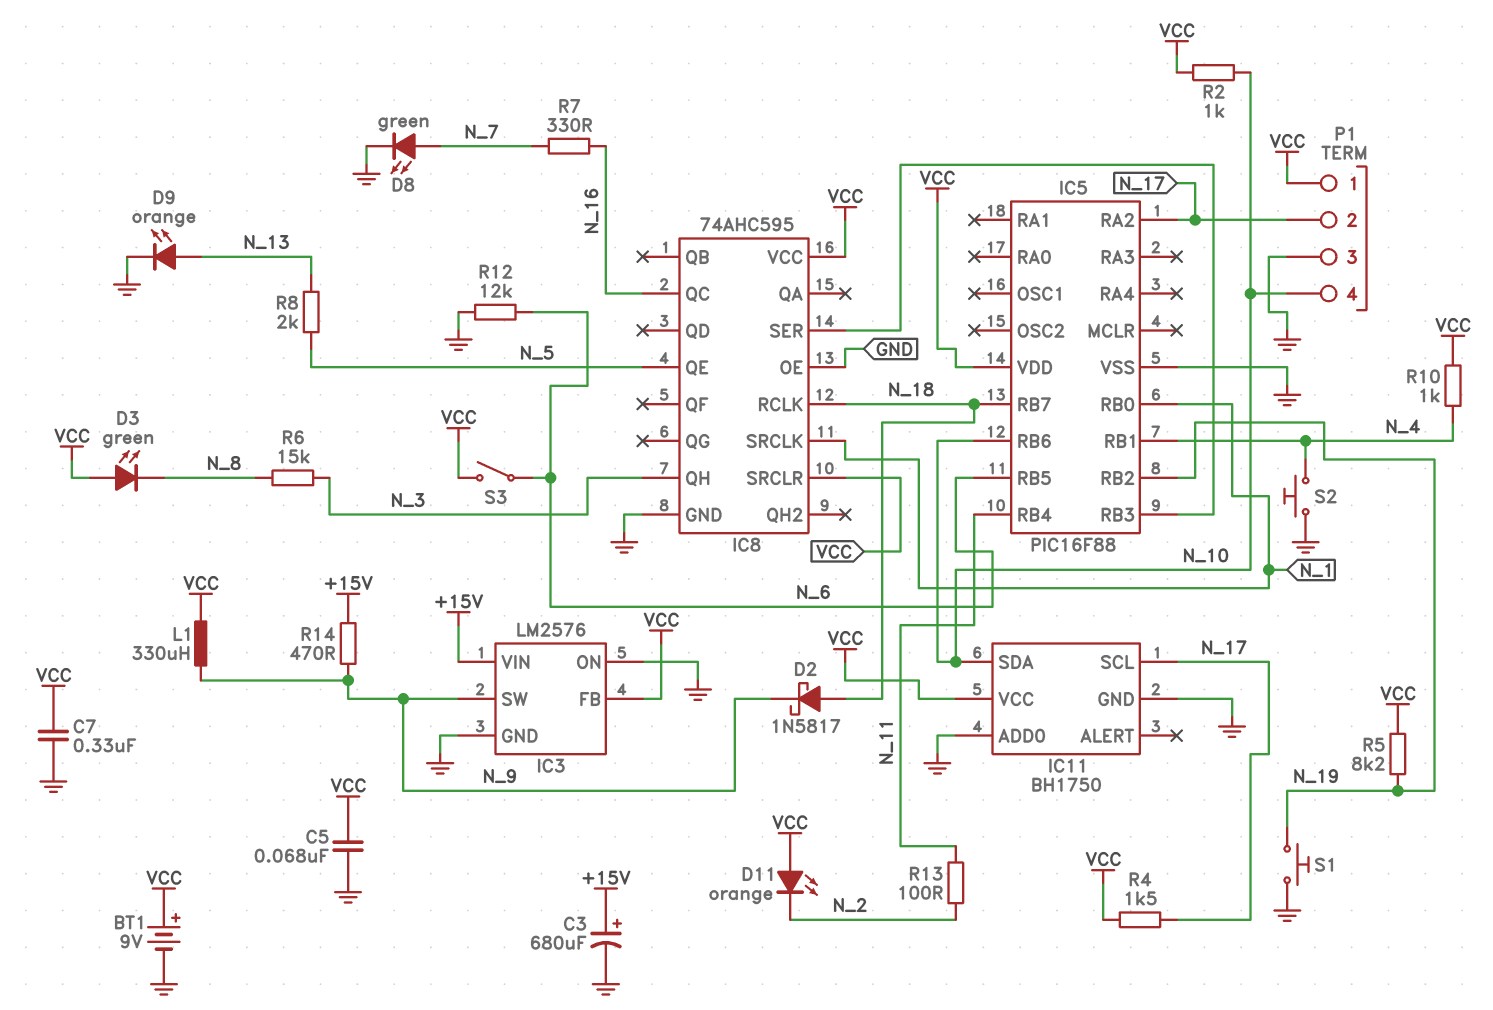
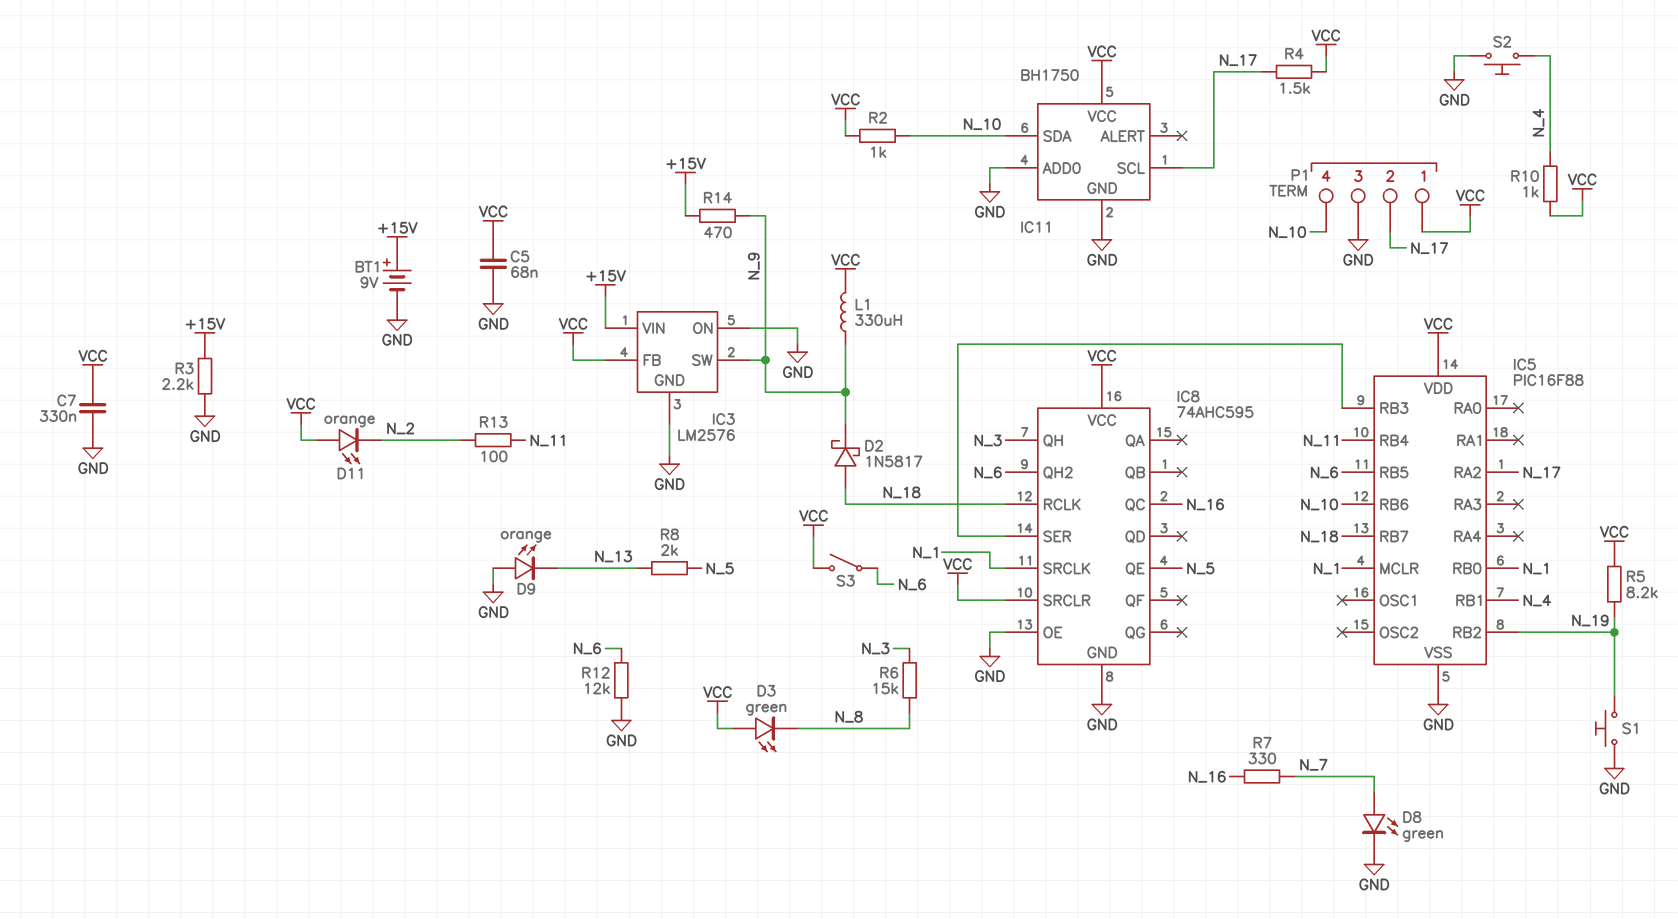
BT1: 9V (plus VCC, minus GND) -> 9V (plus +15V, minus GND)
C3: 680uF (plus +15V, minus GND) -> none
D9: LED orange (A N_13, K GND) -> LED orange (A GND, K N_13)
IC5 pin MCLR: none -> N_1
IC8 pin QH2: none -> N_6
R3: none -> 2.2k (+15V, GND)

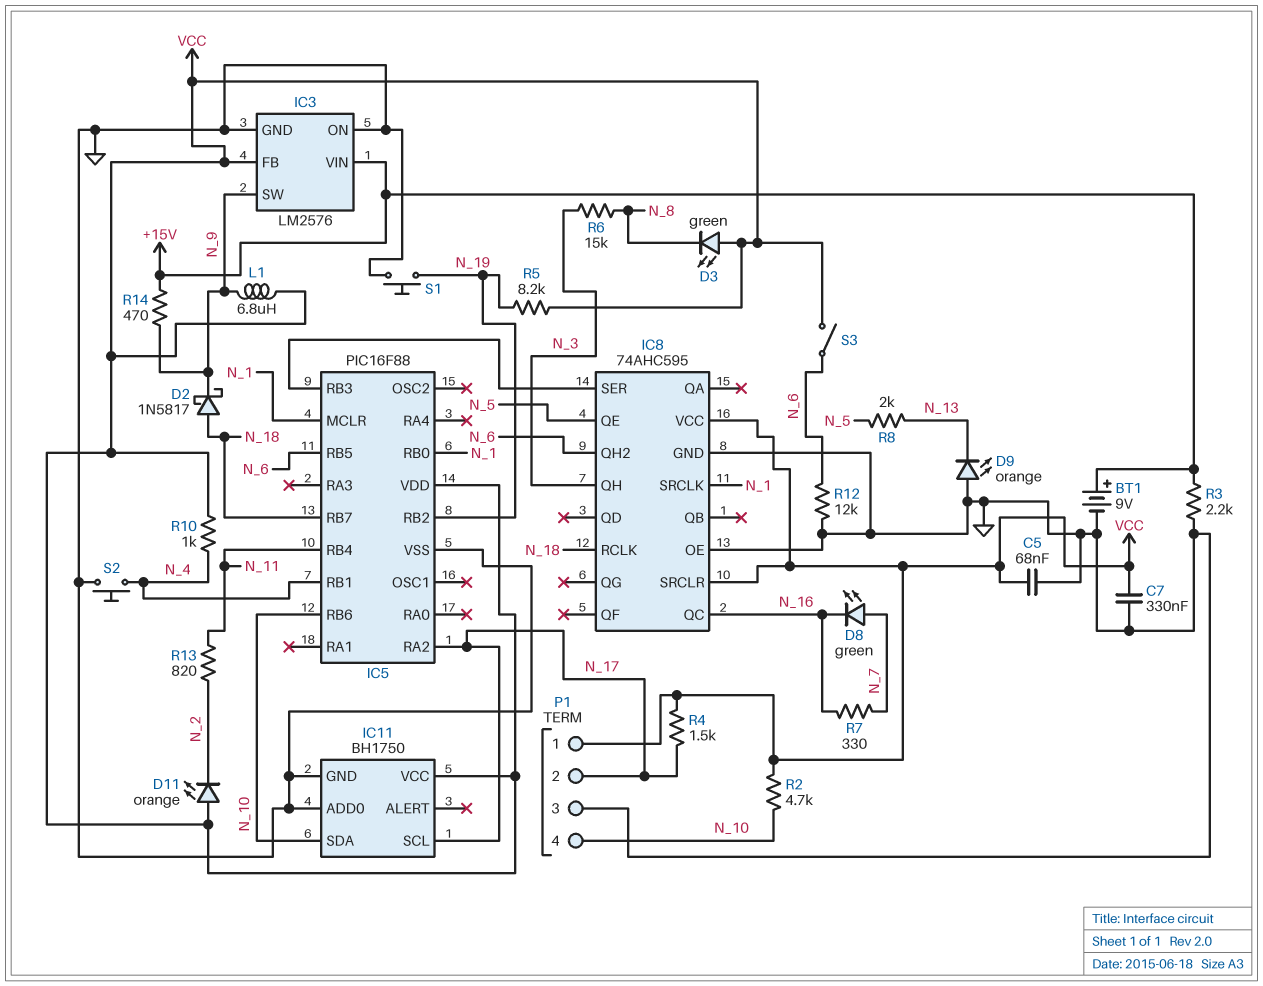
D8: LED green (A N_7, K GND) -> LED green (A N_7, K N_16)
L1: 330uH (N_9, VCC) -> 6.8uH (N_9, VCC)
R2: 1k (N_10, VCC) -> 4.7k (N_10, VCC)
R13: 100 (N_2, N_11) -> 820 (N_2, N_11)

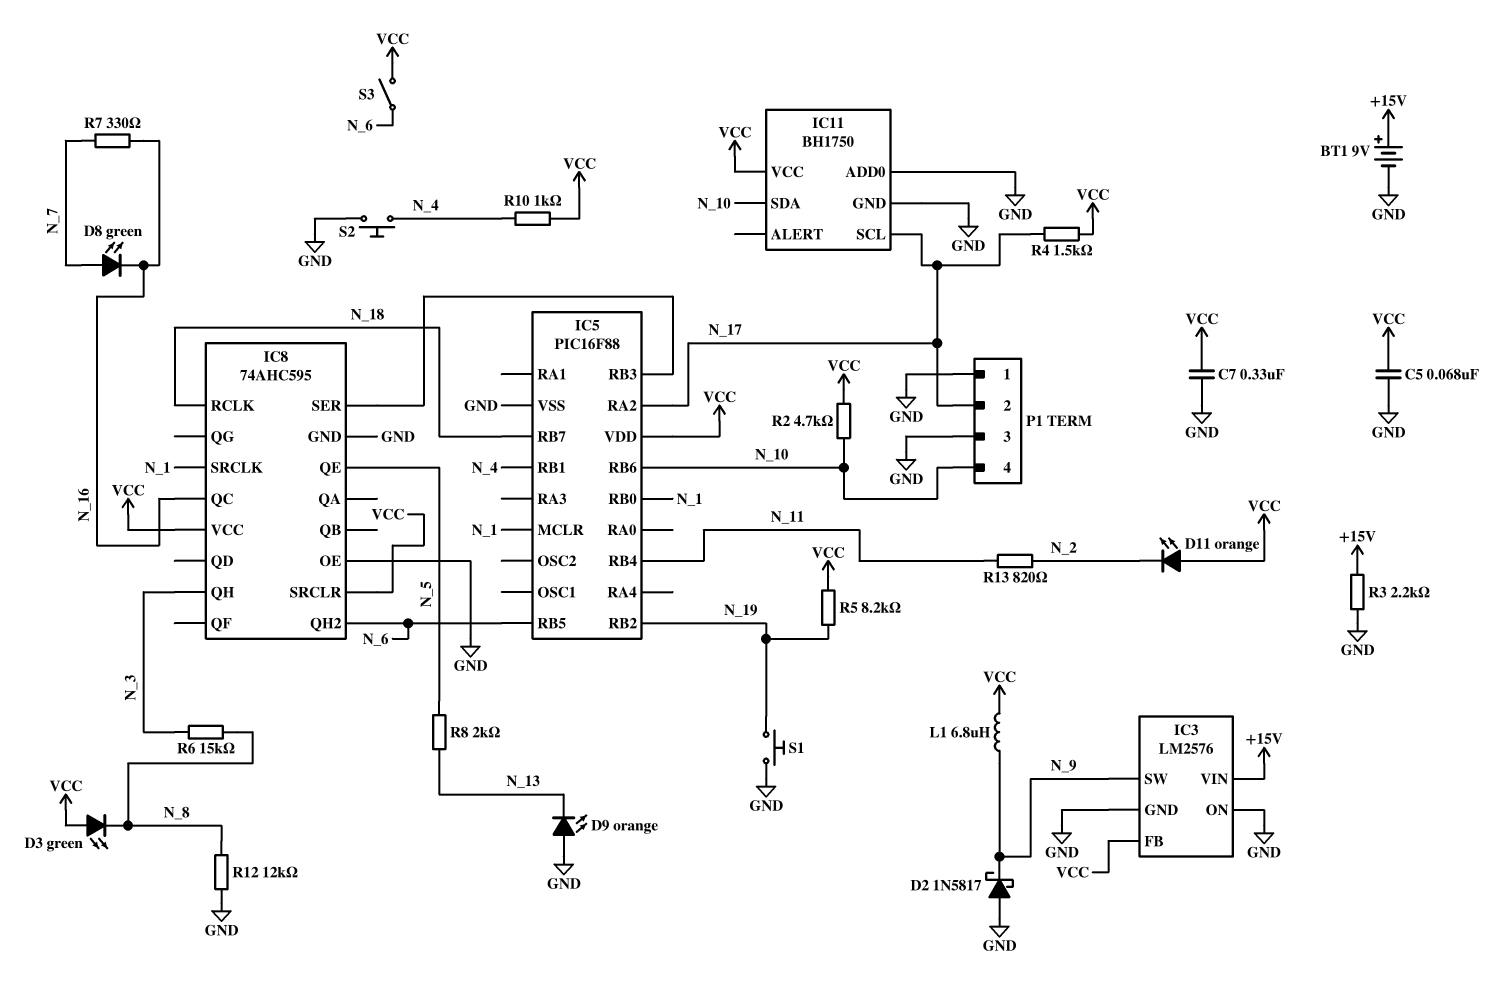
D2: schottky 1N5817 (A N_18, K N_9) -> schottky 1N5817 (A GND, K N_9)
P1 pin 1: VCC -> GND
R12: 12k (GND, N_6) -> 12k (GND, N_8)
R14: 470 (+15V, N_9) -> none

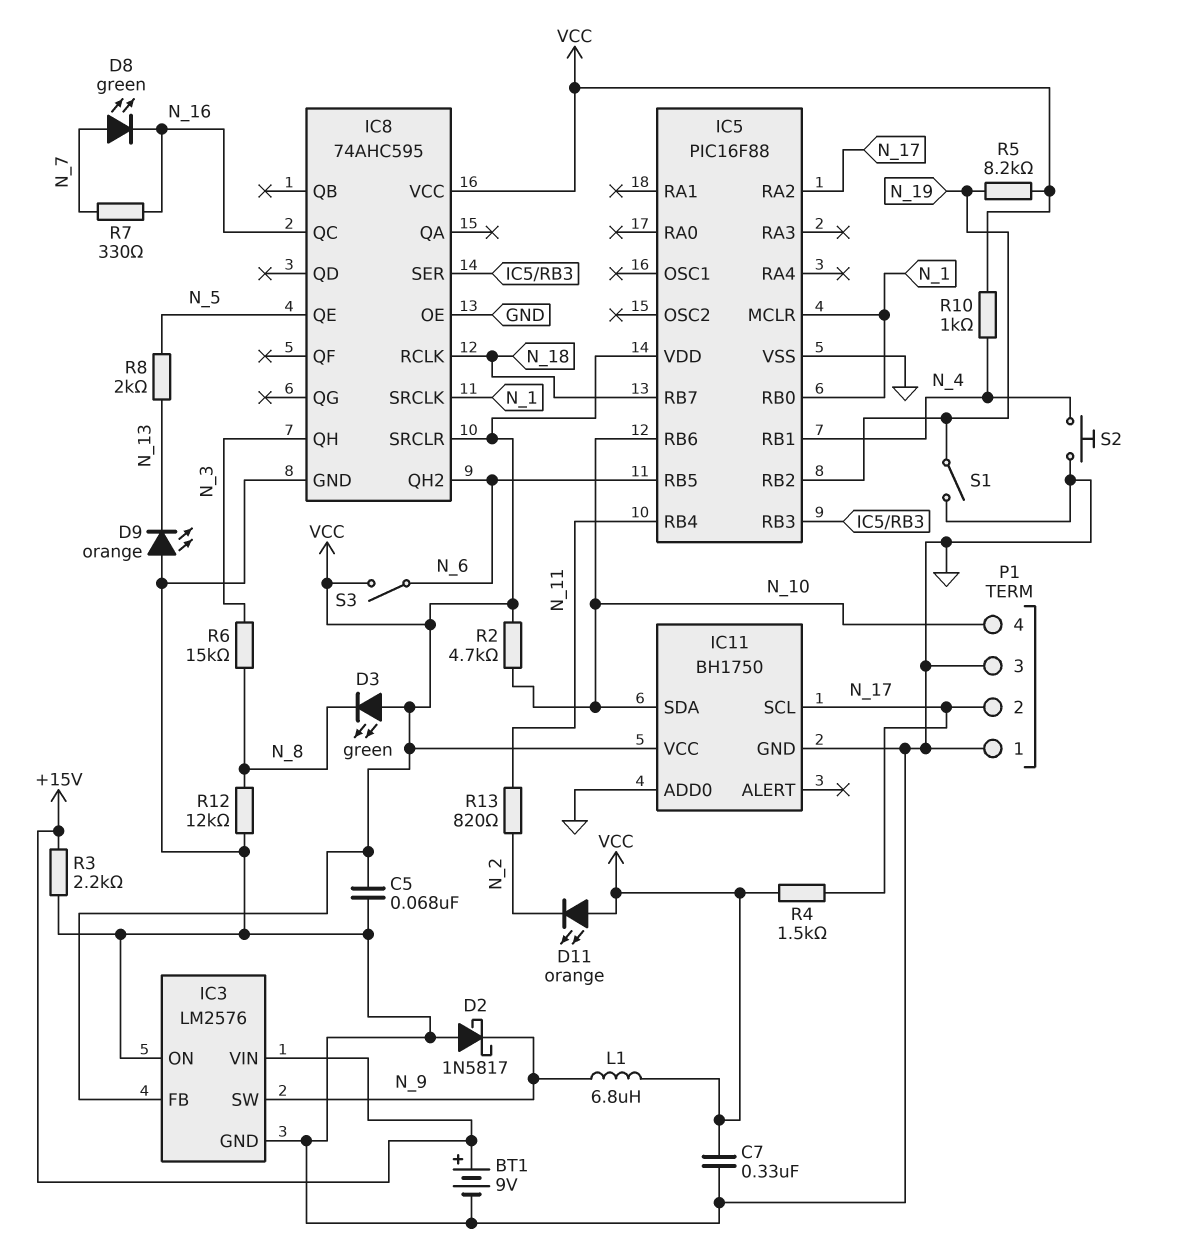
S1: button (GND, N_19) -> switch (GND, N_19)

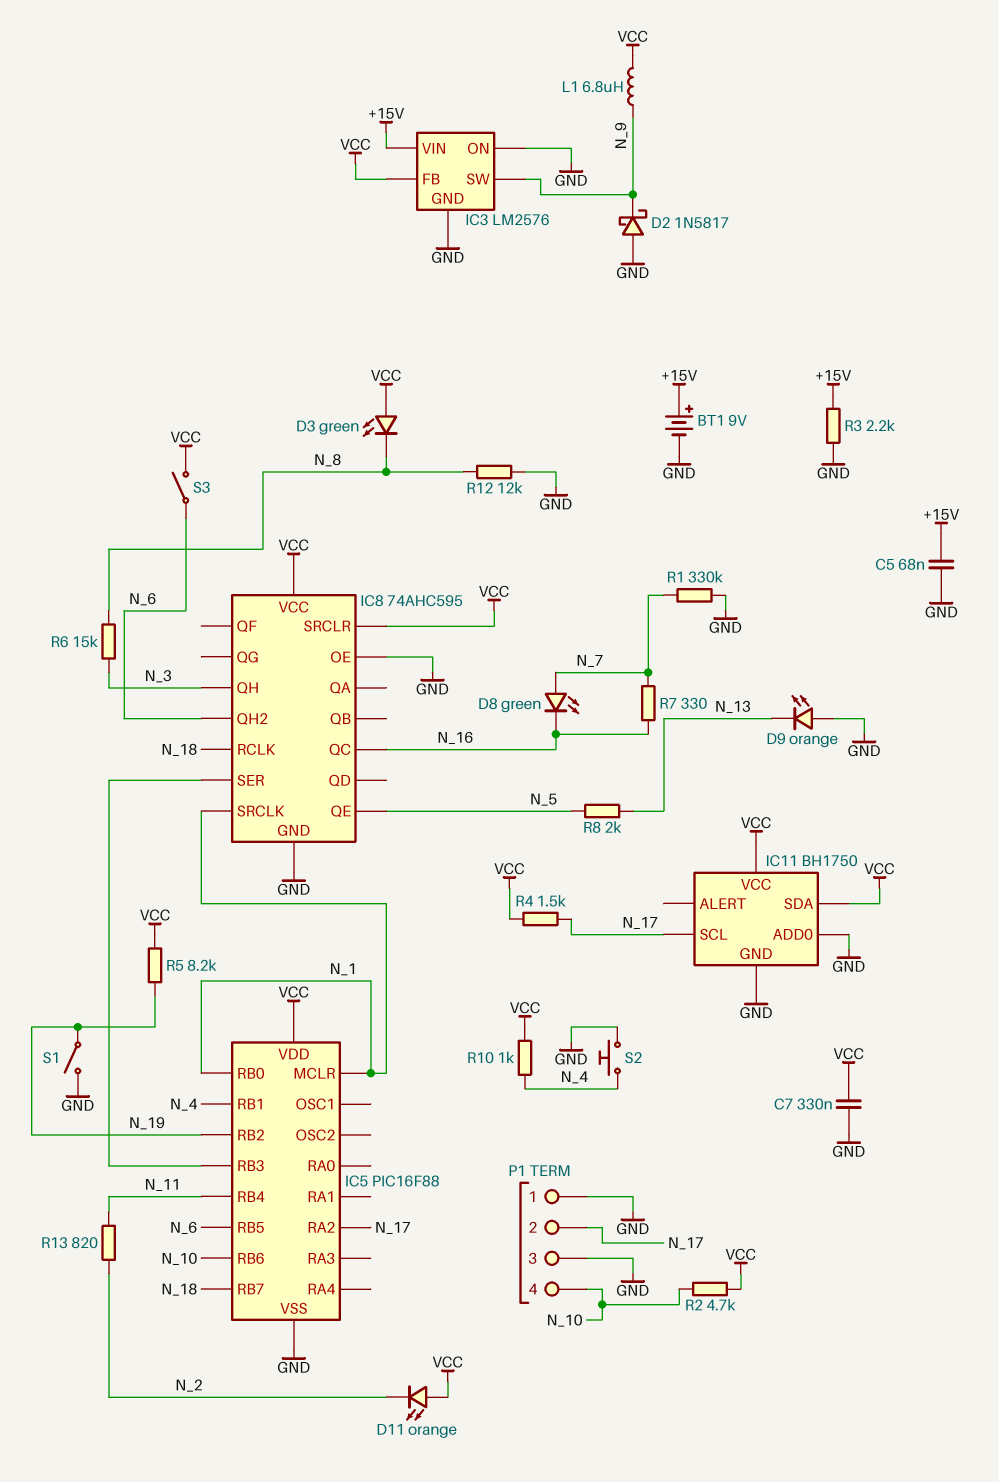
C5: 68nF (GND, VCC) -> 68nF (+15V, GND)
IC11 pin SDA: N_10 -> VCC
R1: none -> 330k (GND, N_7)

